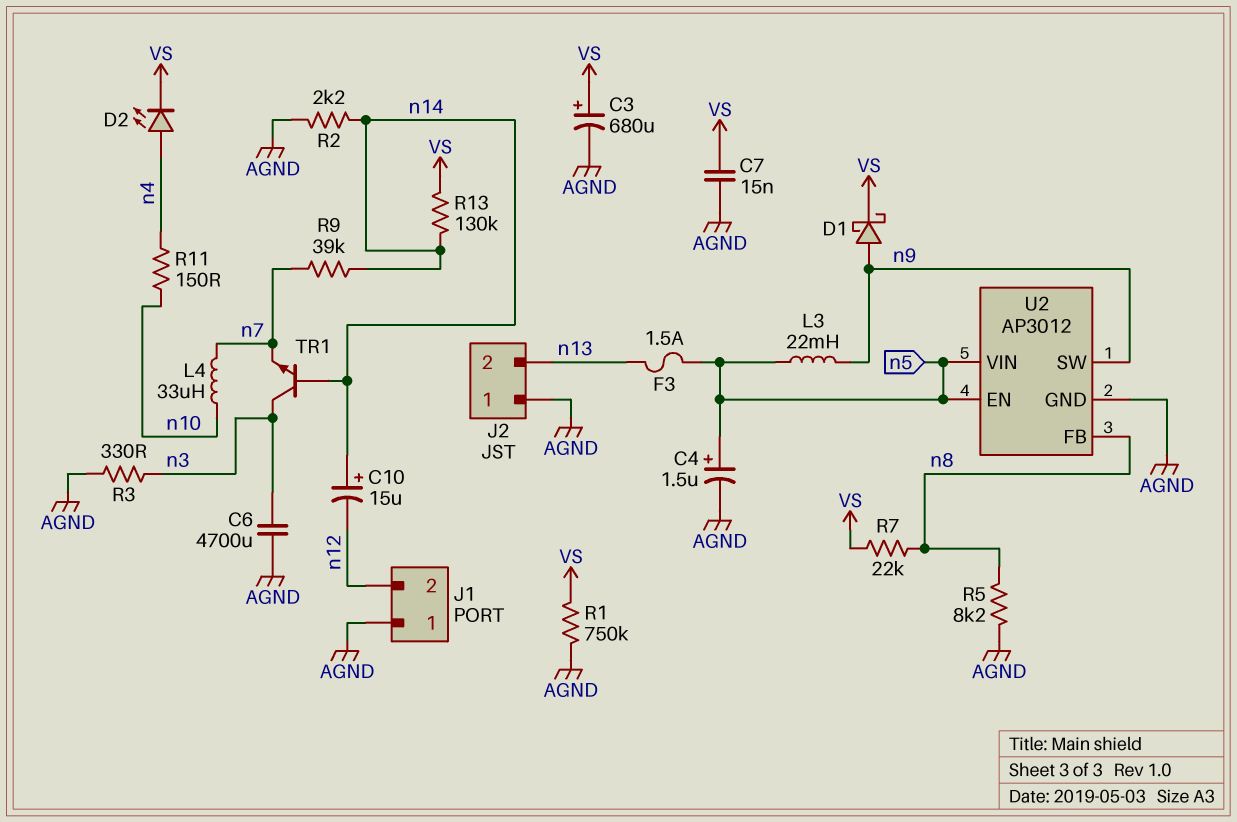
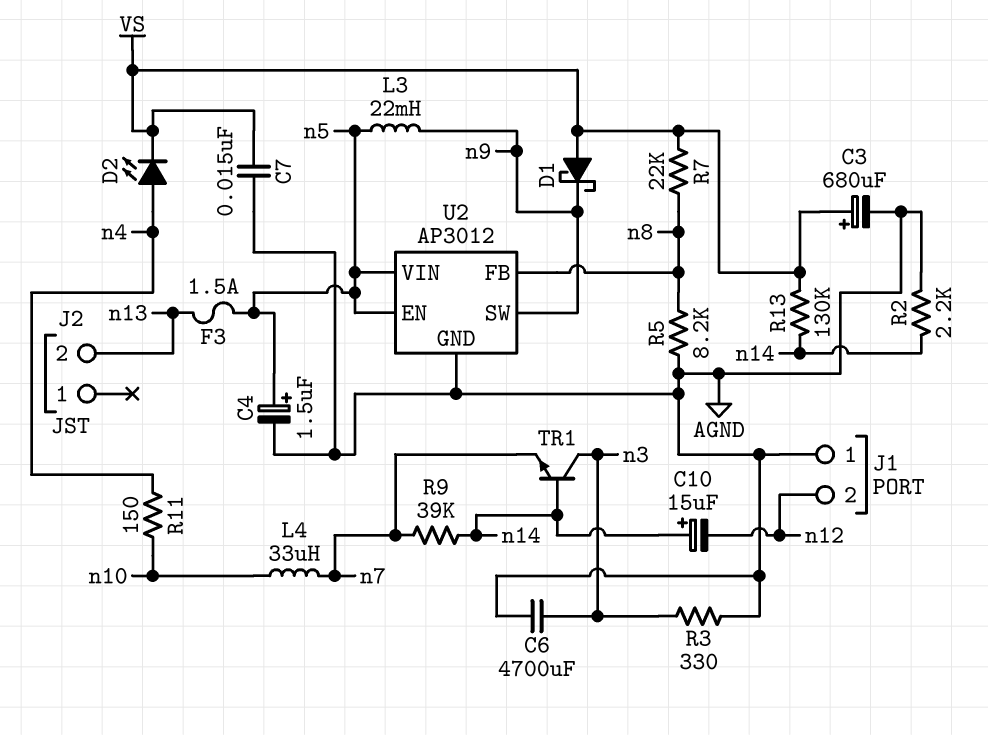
D1: schottky (A n9, K VS) -> schottky (A VS, K n9)
J2 pin 1: AGND -> none
R1: 750k (AGND, VS) -> none

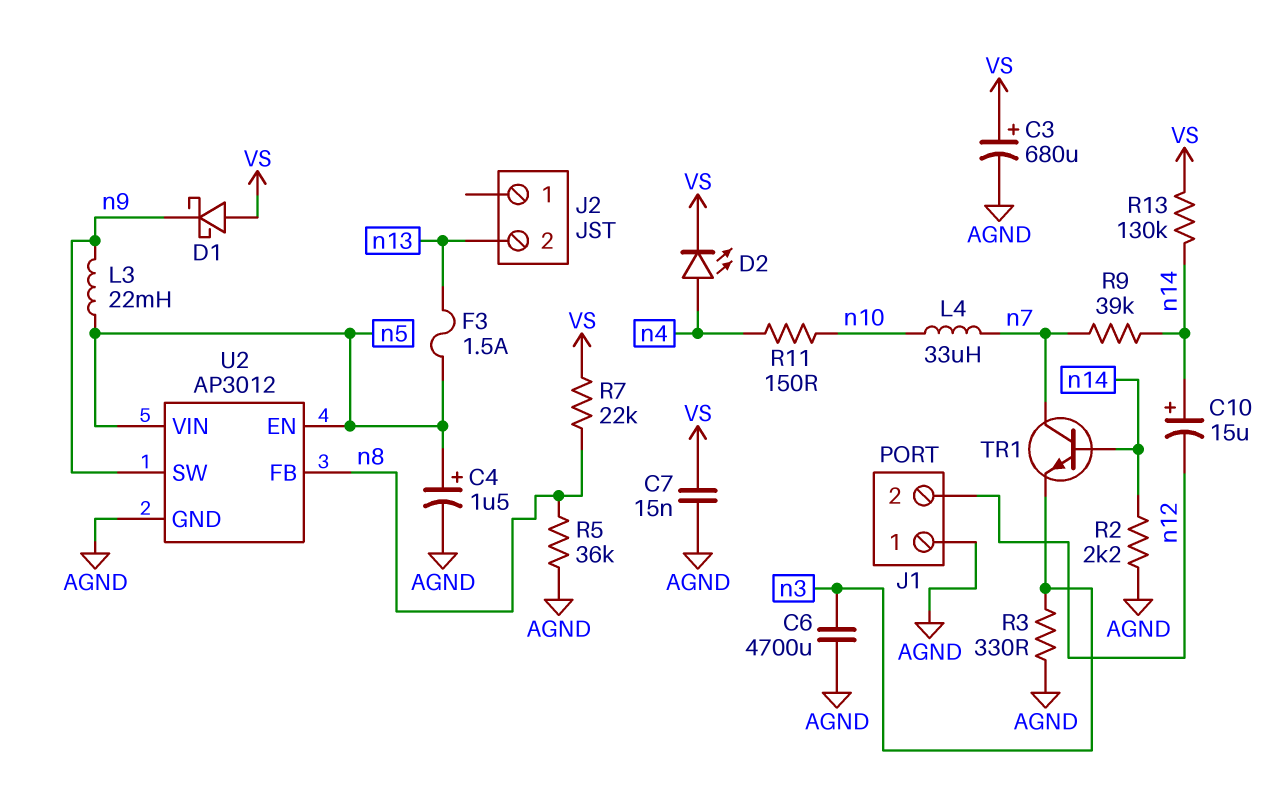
R5: 8.2k (AGND, n8) -> 36k (AGND, n8)
TR1: NPN (B n14, C n3, E n7) -> NPN (B n14, C n7, E n3)

